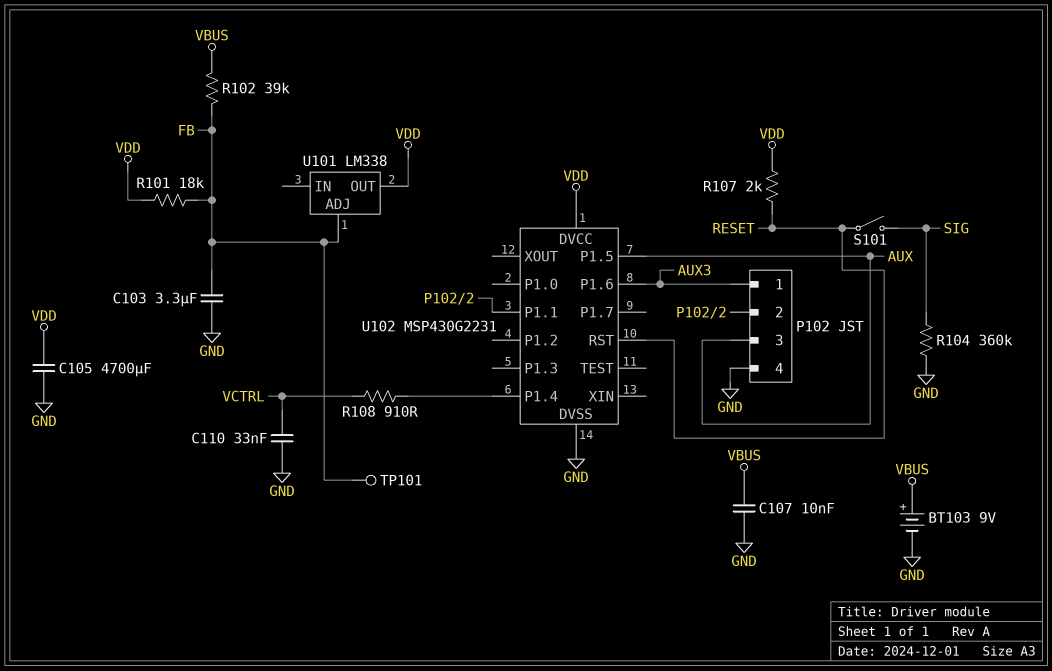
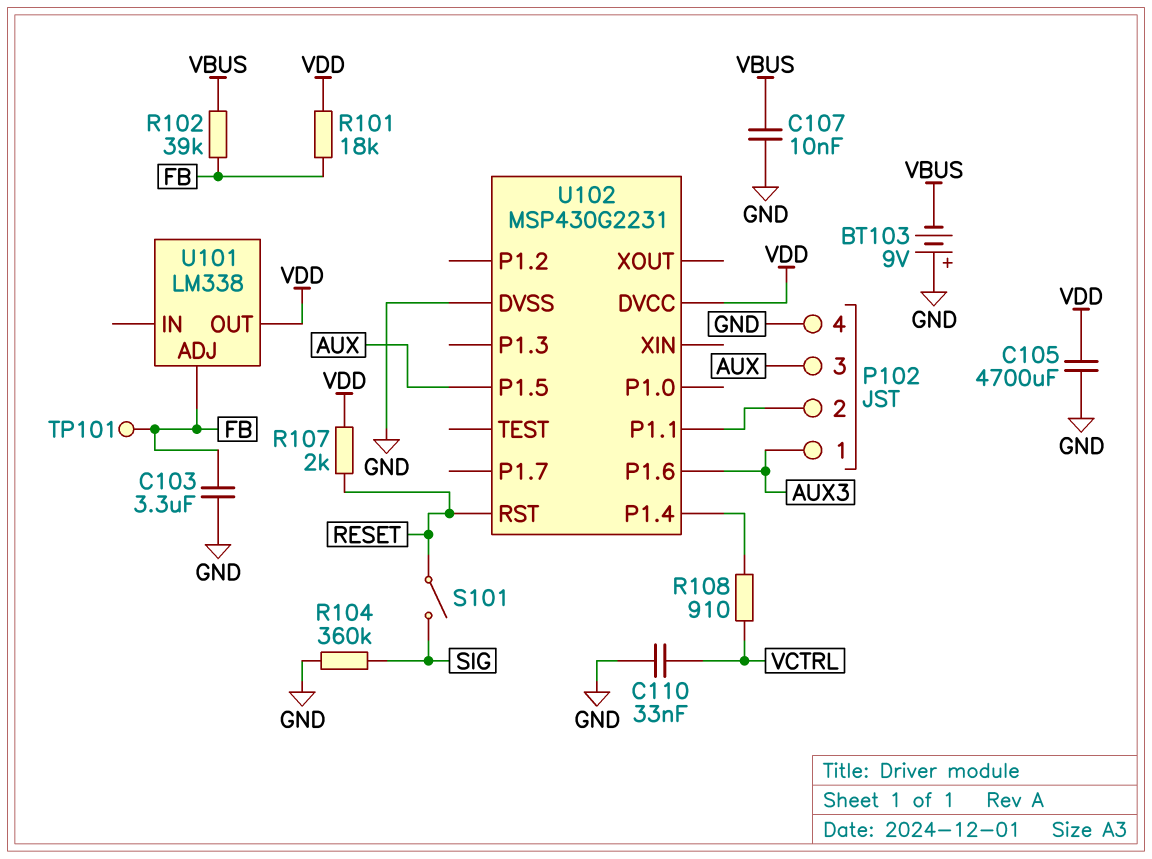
BT103: 9V (plus VBUS, minus GND) -> 9V (plus GND, minus VBUS)

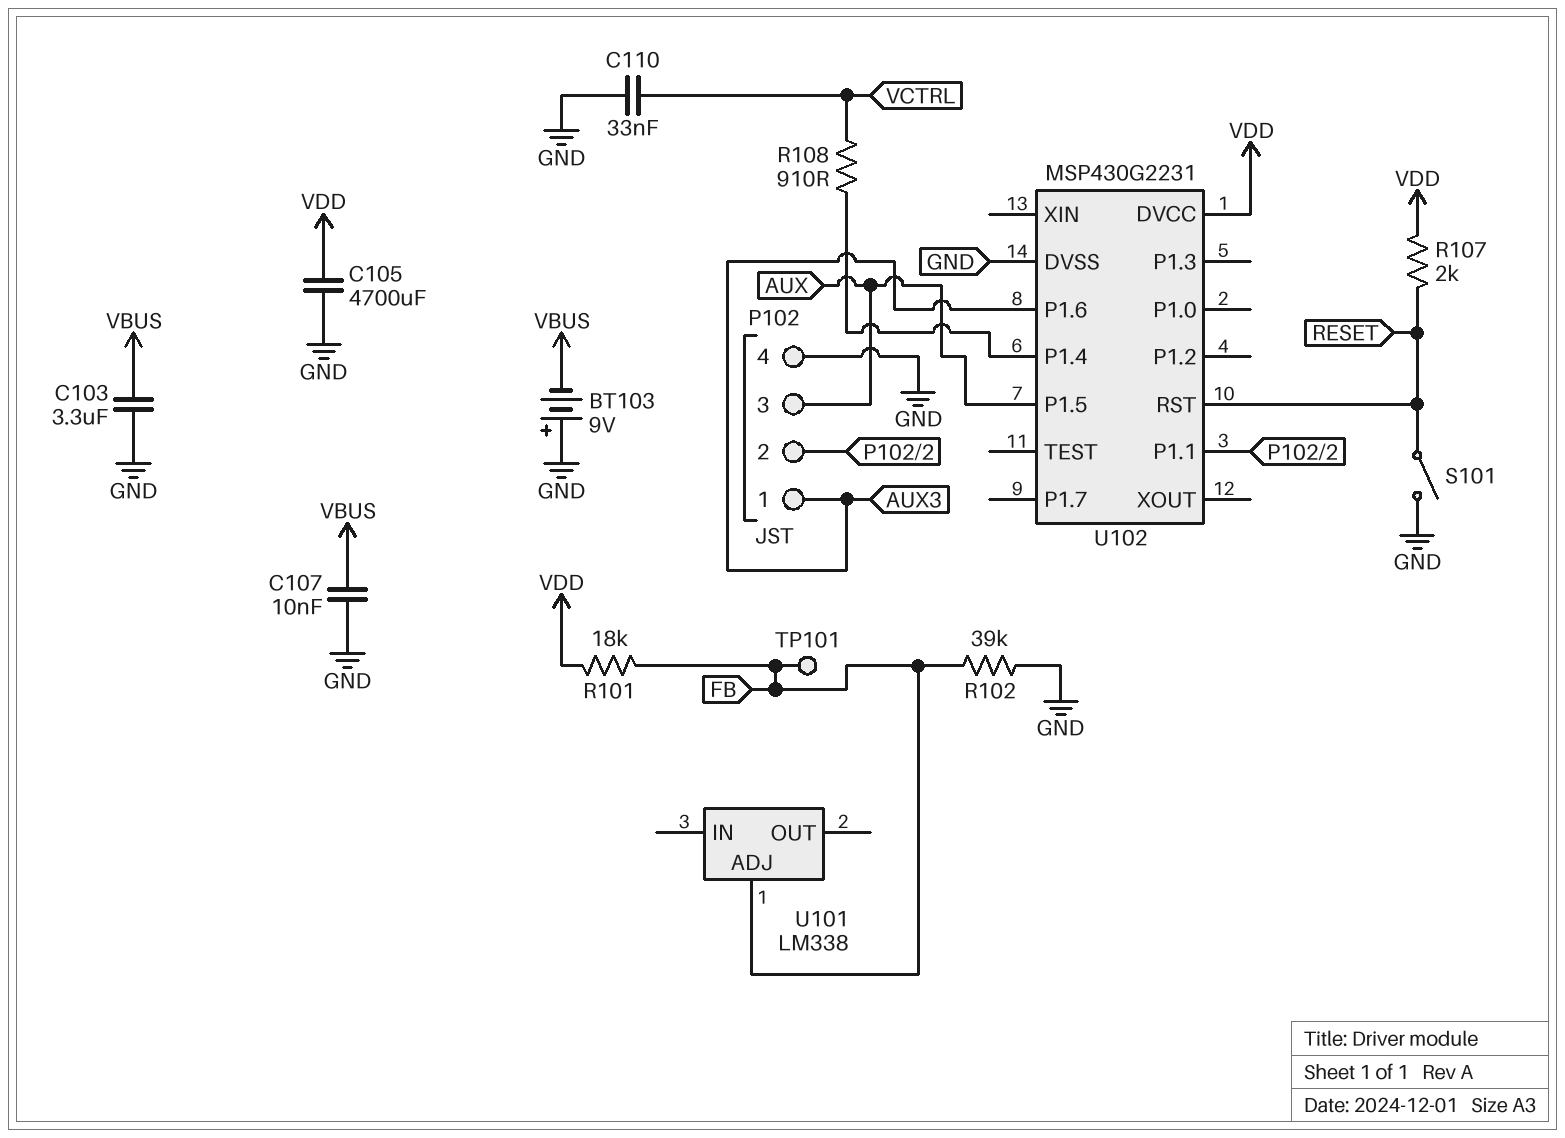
C103: 3.3uF (FB, GND) -> 3.3uF (GND, VBUS)
R102: 39k (FB, VBUS) -> 39k (FB, GND)
R104: 360k (GND, SIG) -> none
S101: switch (RESET, SIG) -> switch (GND, RESET)
U101 pin OUT: VDD -> none

